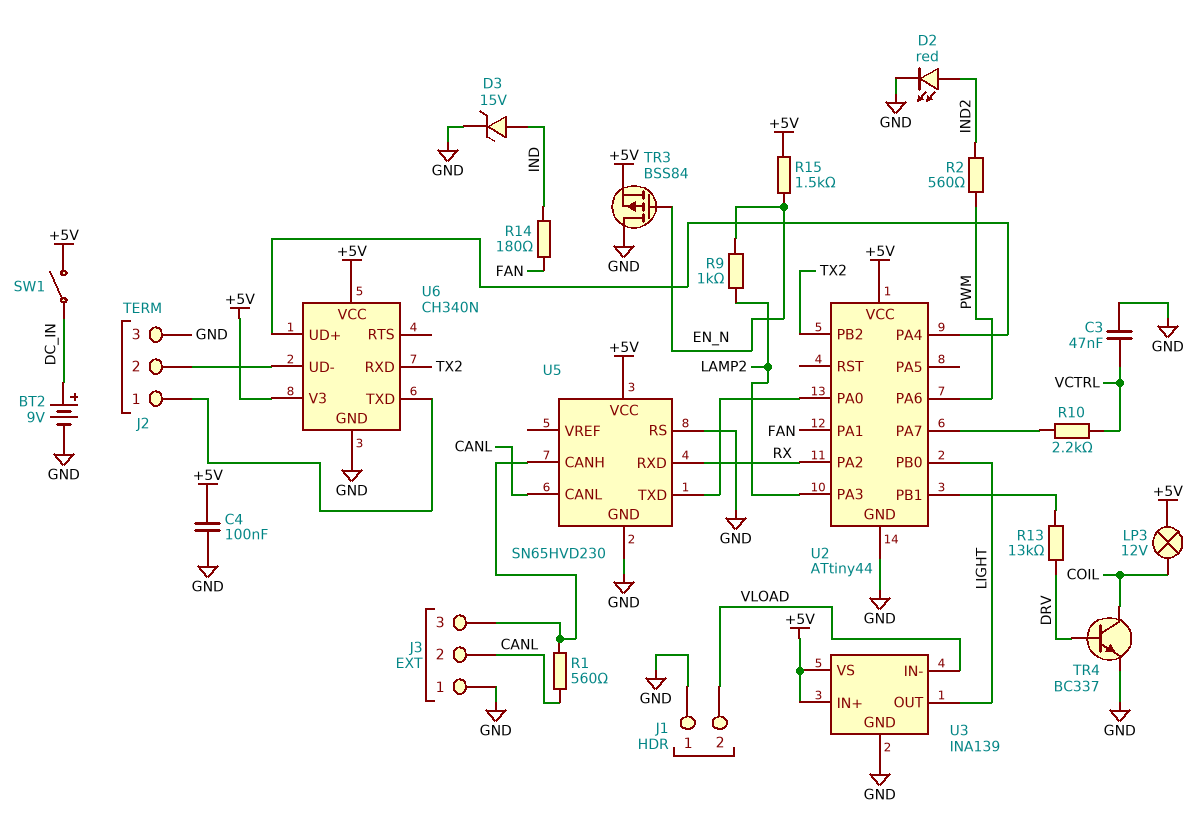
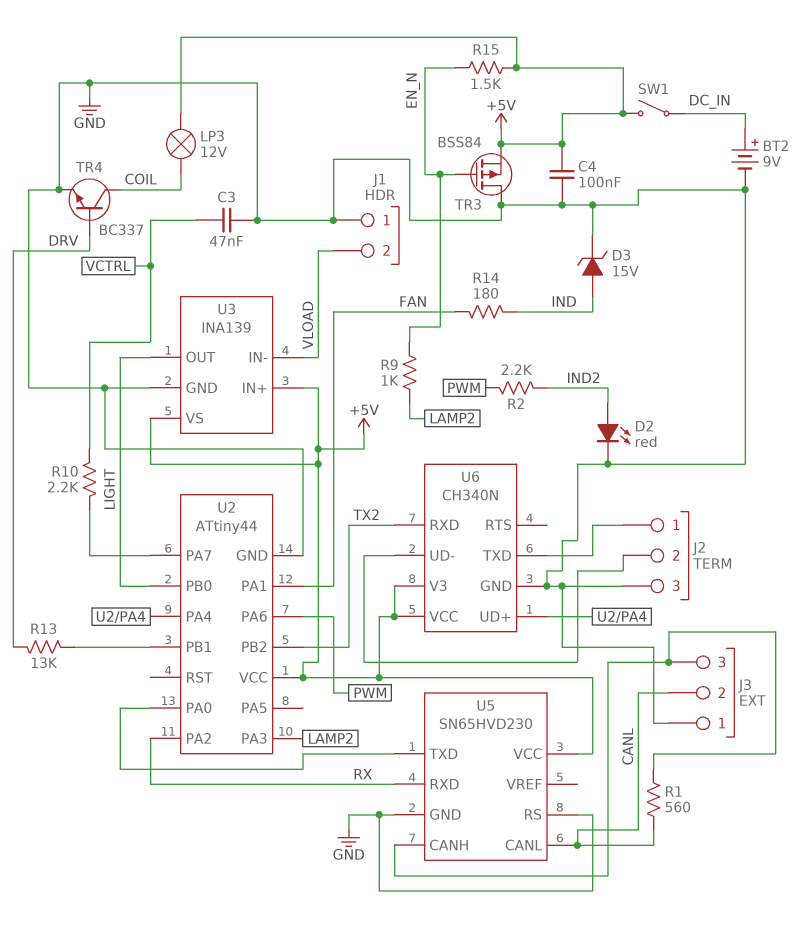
R2: 560 (IND2, PWM) -> 2.2k (IND2, PWM)

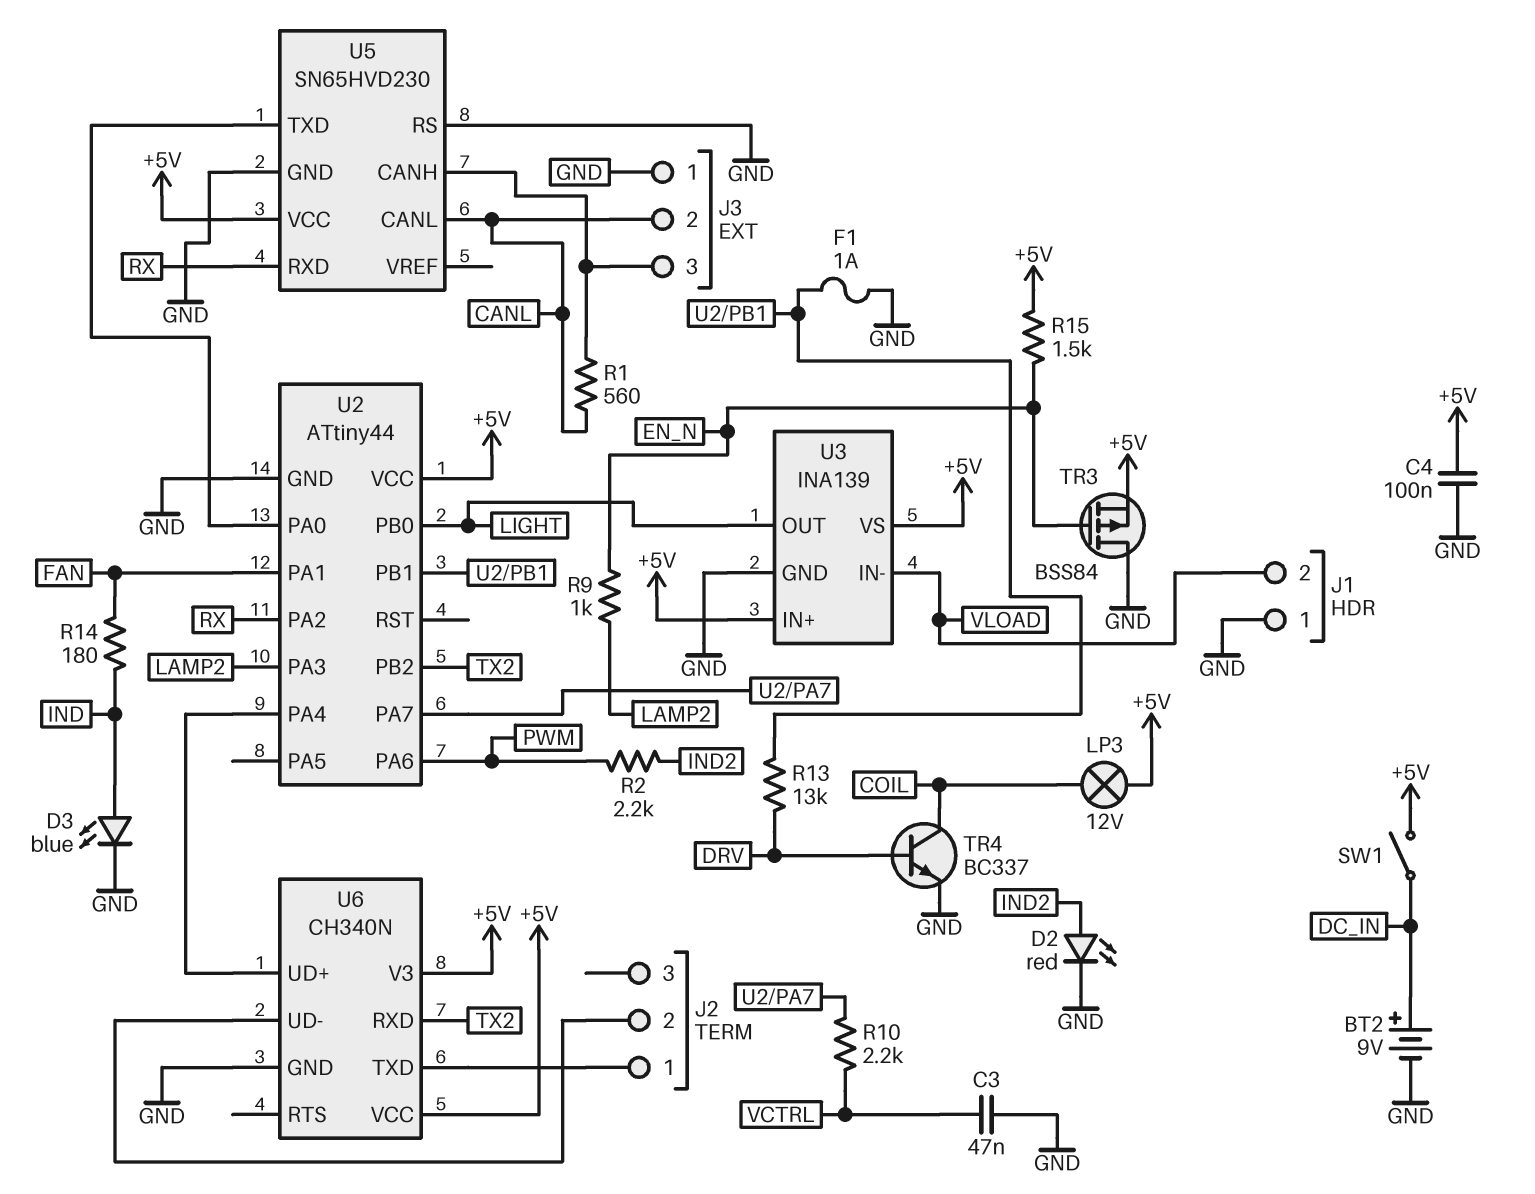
D3: zener 15V (A IND, K GND) -> LED blue (A IND, K GND)
F1: none -> 1A (GND, U2/PB1)
J2 pin 3: GND -> none

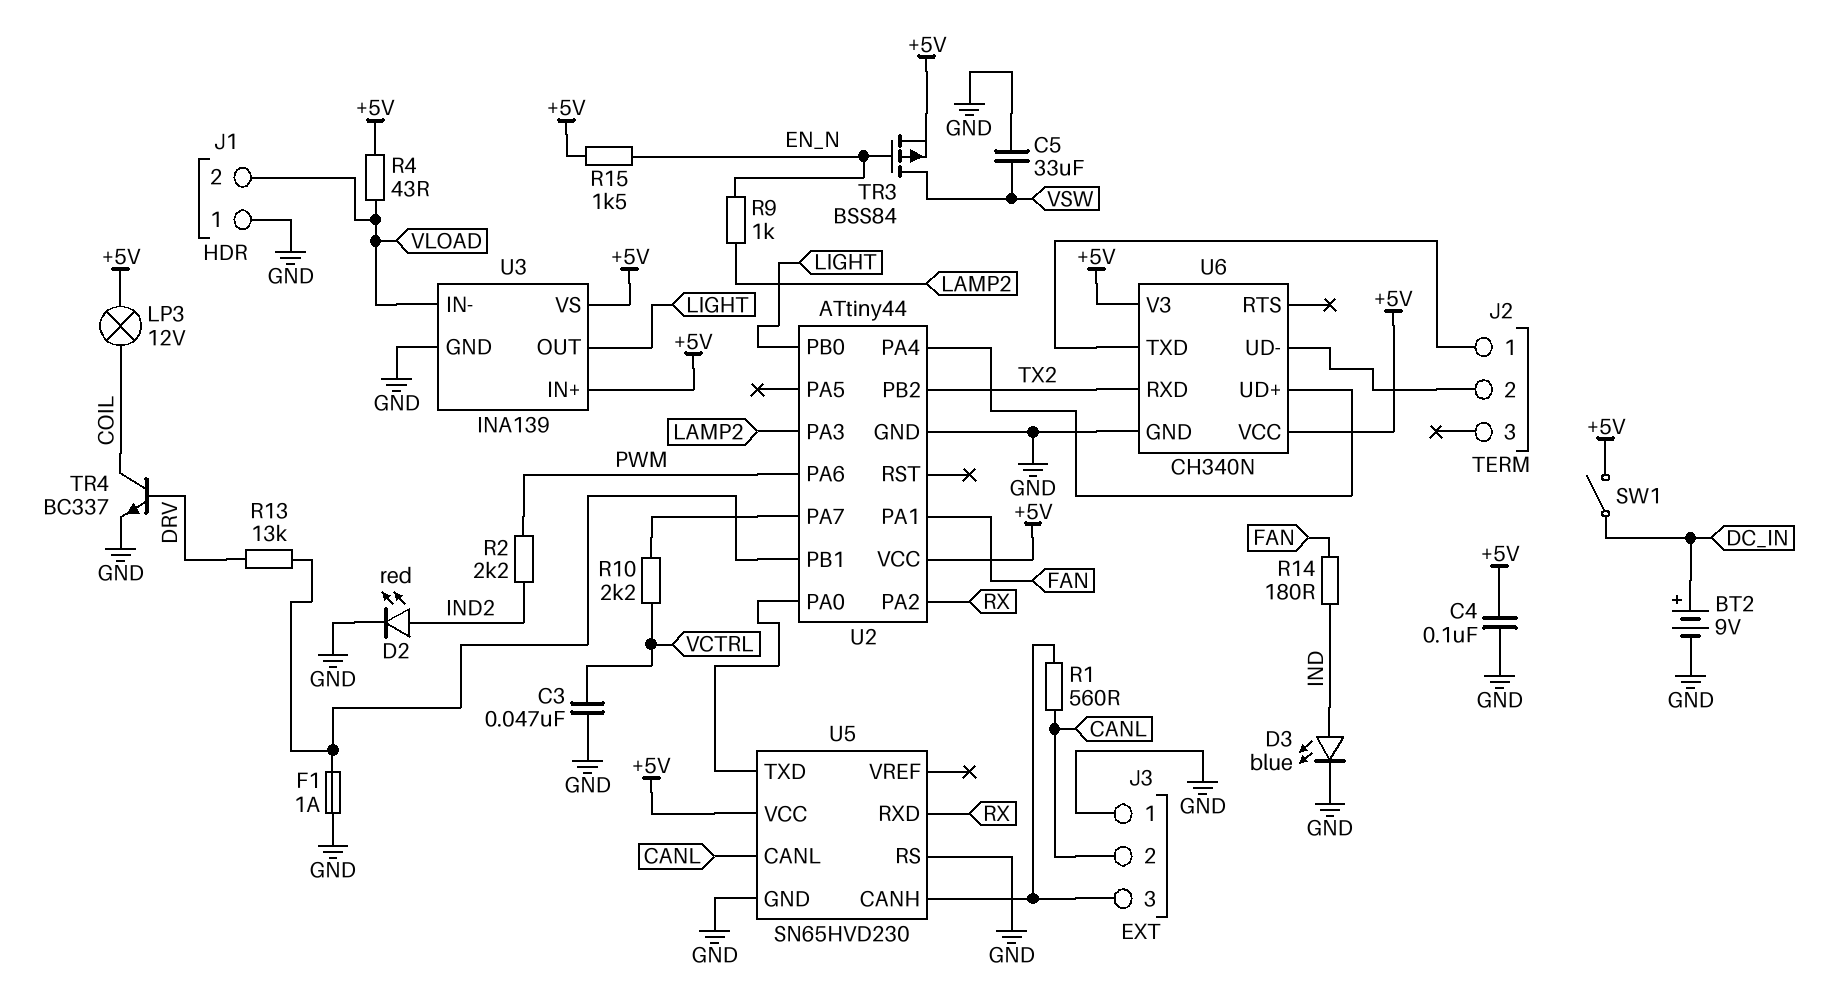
C5: none -> 33uF (GND, VSW)
R4: none -> 43 (+5V, VLOAD)
TR3: PMOS BSS84 (G EN_N, D GND, S +5V) -> PMOS BSS84 (G EN_N, D VSW, S +5V)

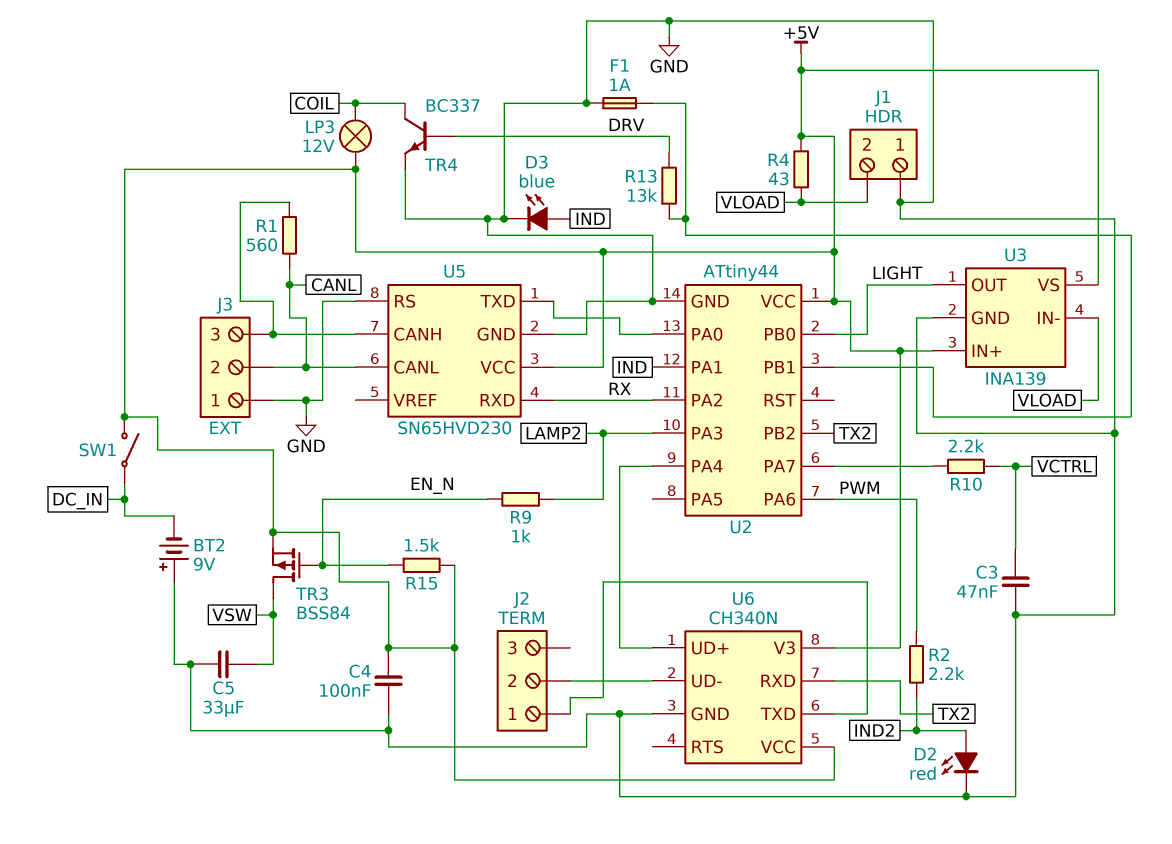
BT2: 9V (plus DC_IN, minus GND) -> 9V (plus GND, minus DC_IN)
R14: 180 (FAN, IND) -> none
U2 pin PA1: FAN -> IND

